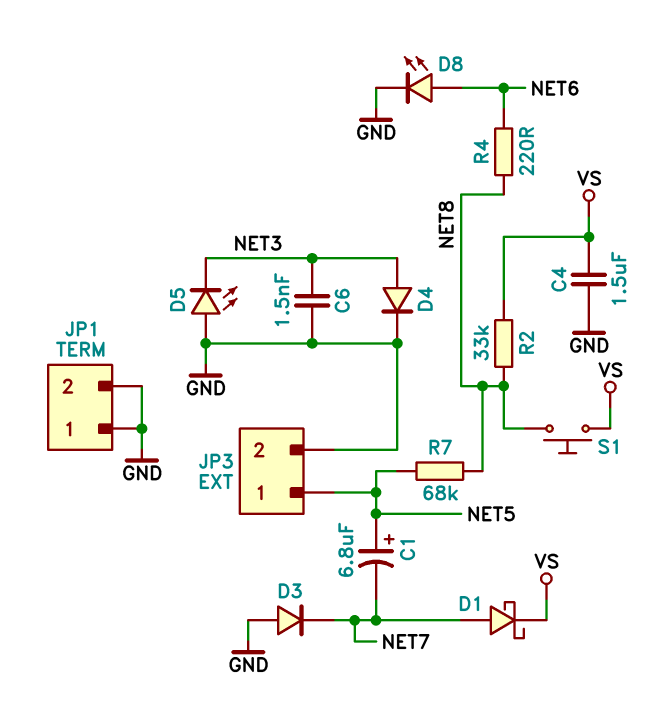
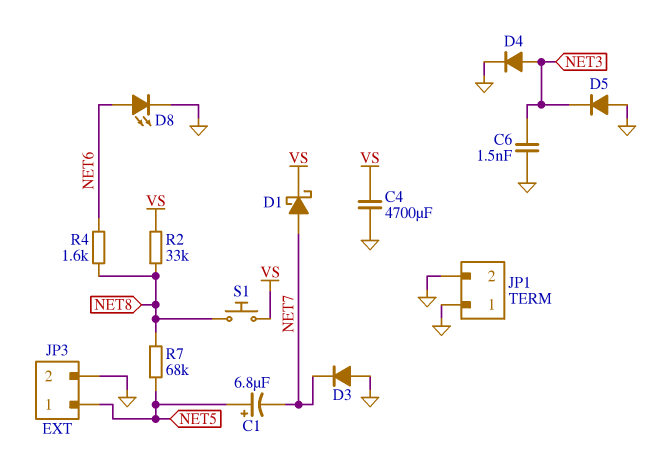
C4: 1.5uF (GND, VS) -> 4700uF (GND, VS)
D5: LED (A GND, K NET3) -> diode (A GND, K NET3)
R4: 220 (NET6, NET8) -> 1.6k (NET6, NET8)

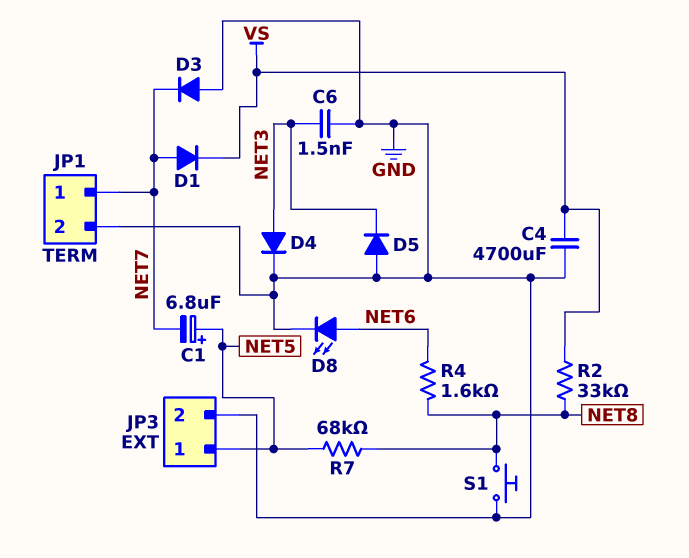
D1: schottky (A NET7, K VS) -> diode (A NET7, K VS)
JP1 pin 1: GND -> NET7
S1: button (NET8, VS) -> button (GND, NET8)

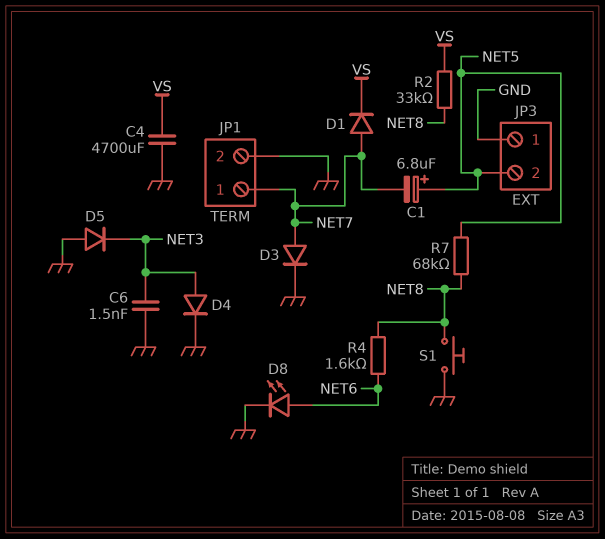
D3: diode (A GND, K NET7) -> diode (A NET7, K GND)
JP3 pin 1: NET5 -> GND
JP3 pin 2: GND -> NET5

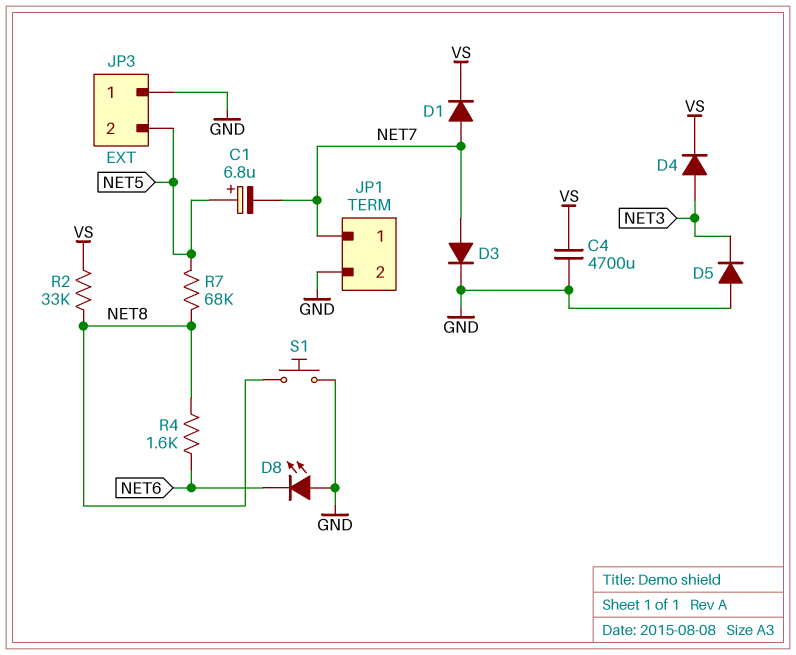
C6: 1.5nF (GND, NET3) -> none
D4: diode (A NET3, K GND) -> diode (A NET3, K VS)
D8: LED (A NET6, K GND) -> LED (A GND, K NET6)

